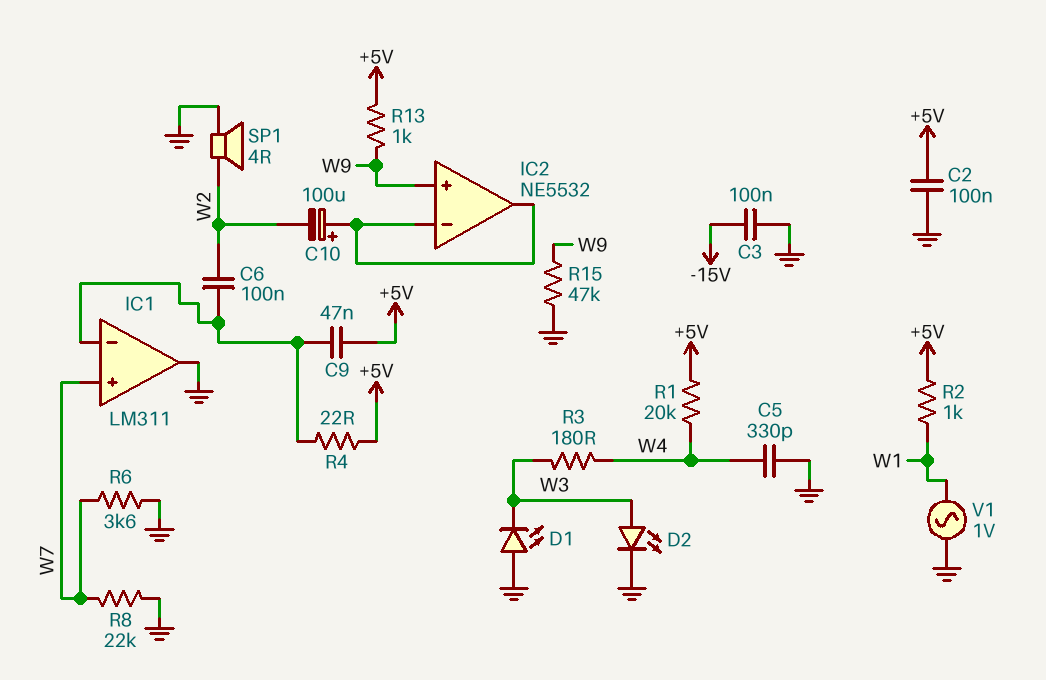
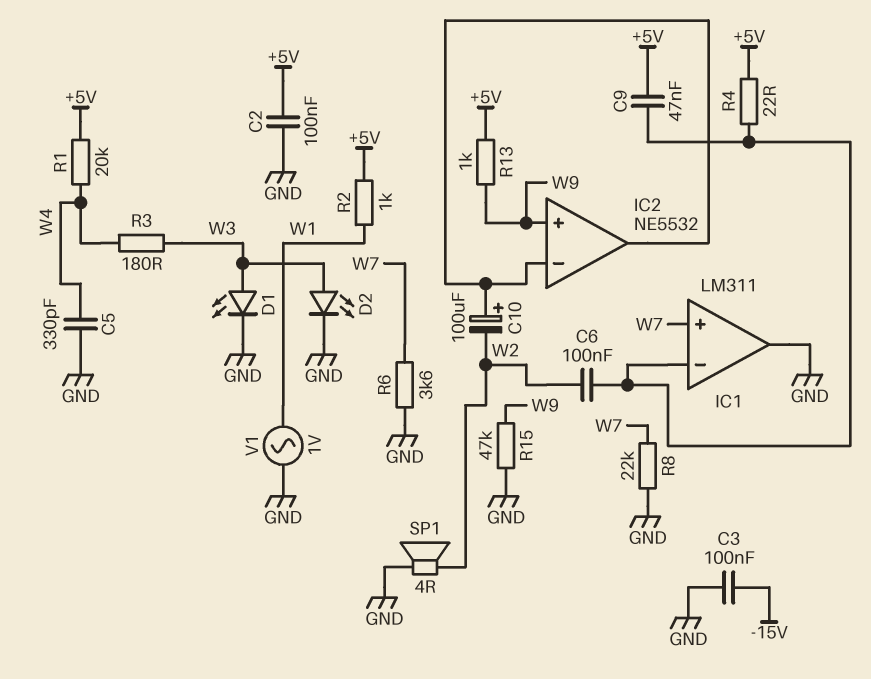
D1: LED (A GND, K W3) -> LED (A W3, K GND)

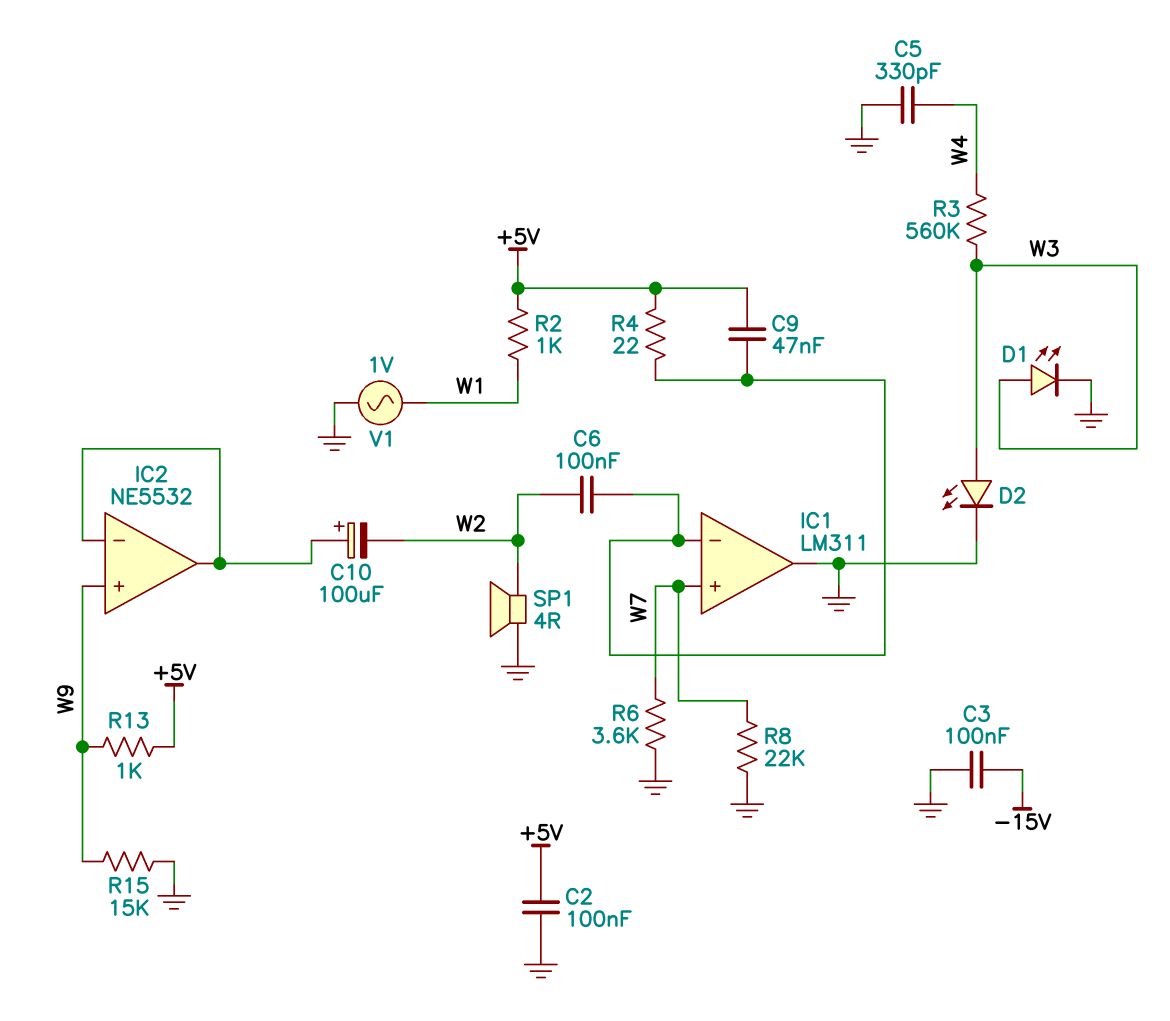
R1: 20k (+5V, W4) -> none
R3: 180 (W3, W4) -> 560k (W3, W4)
R15: 47k (GND, W9) -> 15k (GND, W9)

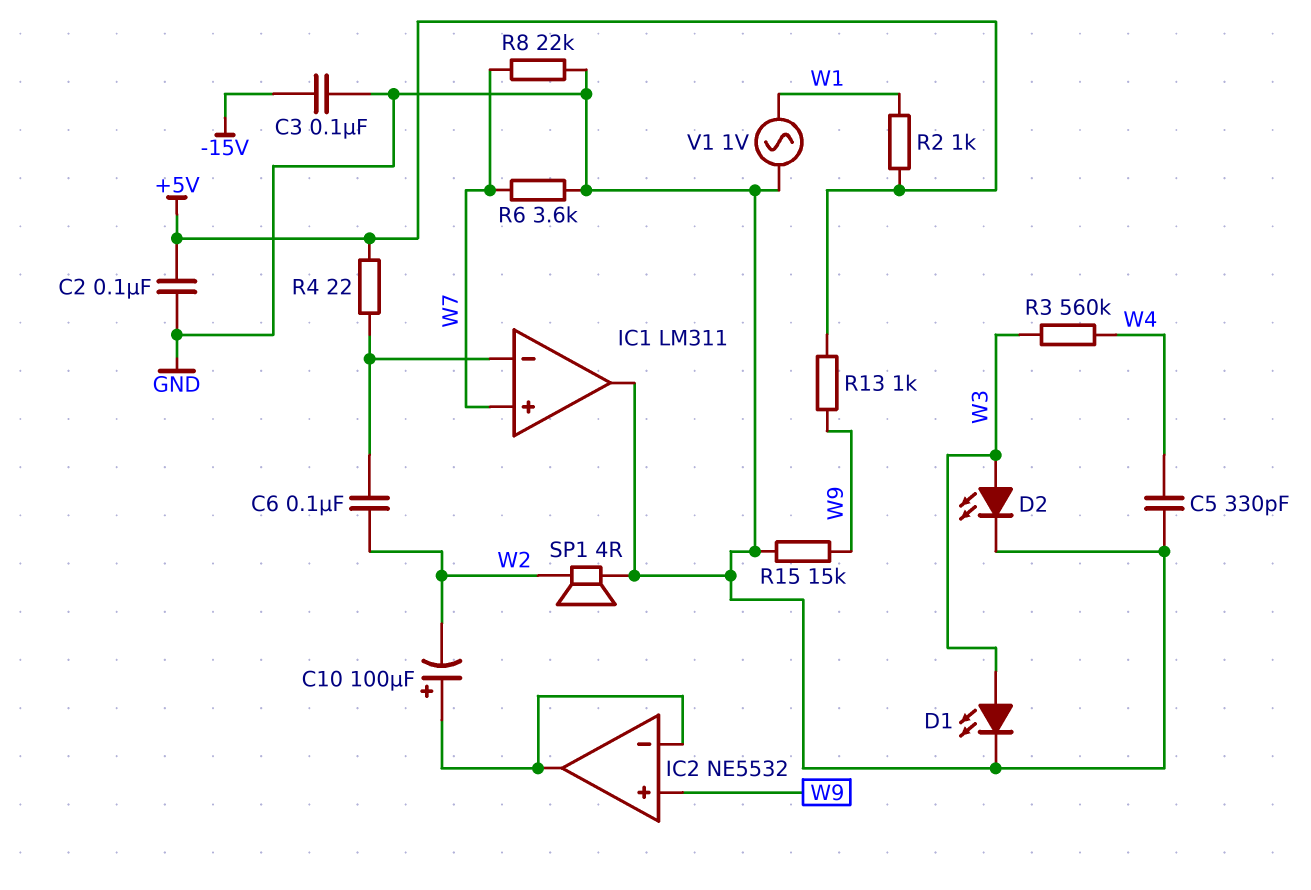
C9: 47nF (+5V, IC1/in-) -> none

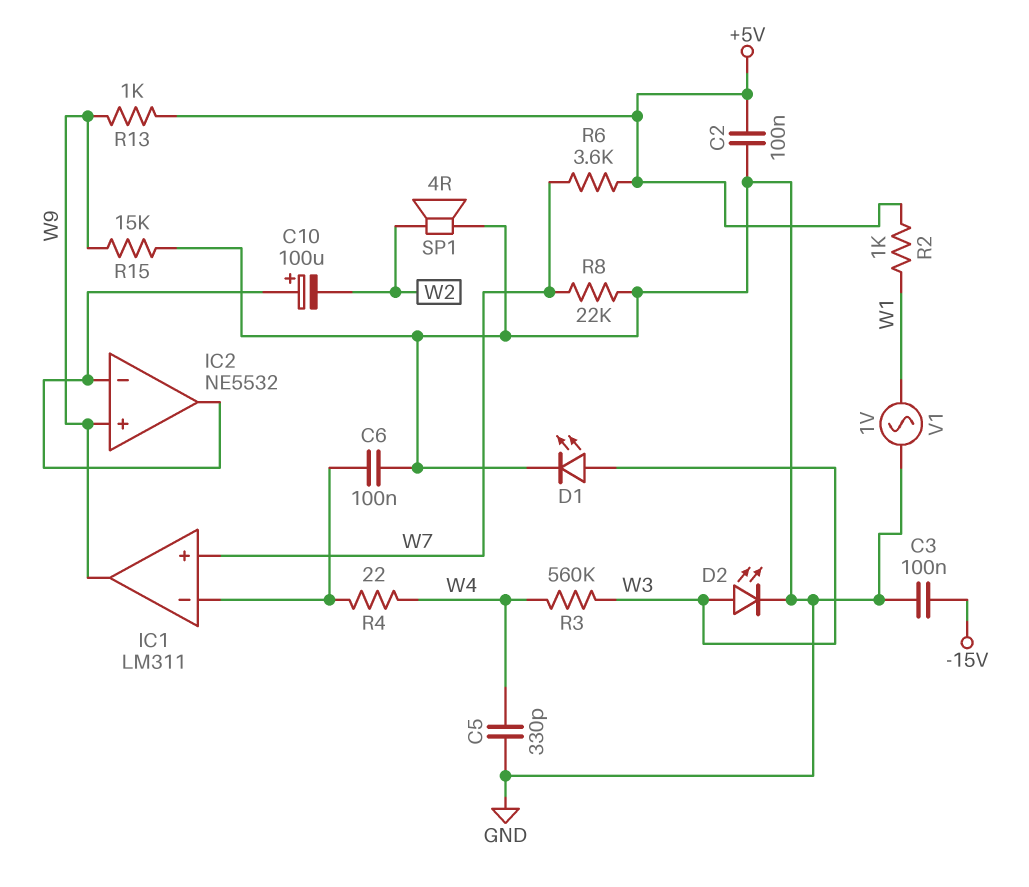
C6: 100nF (IC1/in-, W2) -> 100nF (GND, IC1/in-)
IC1 pin out: GND -> W9
R4: 22 (+5V, IC1/in-) -> 22 (IC1/in-, W4)
R6: 3.6k (GND, W7) -> 3.6k (+5V, W7)

